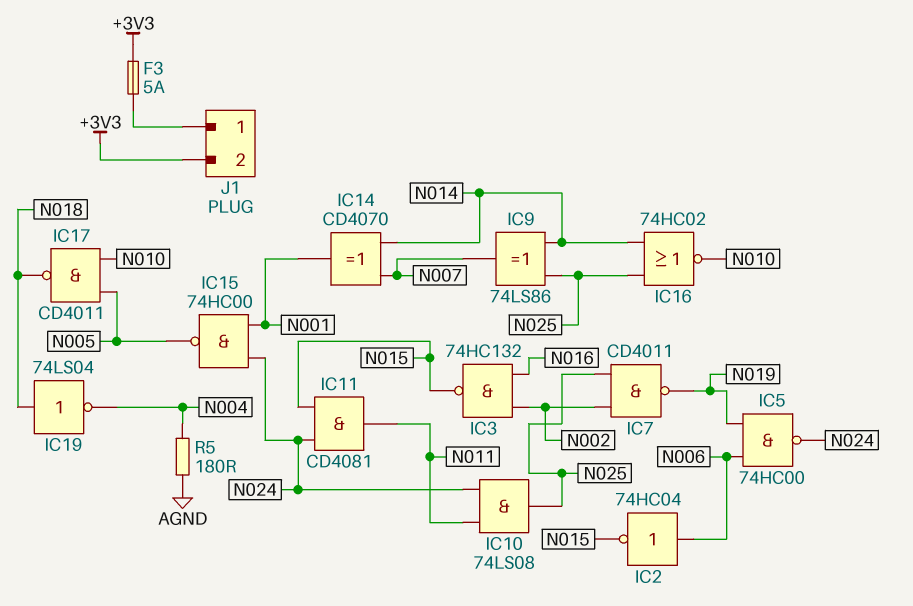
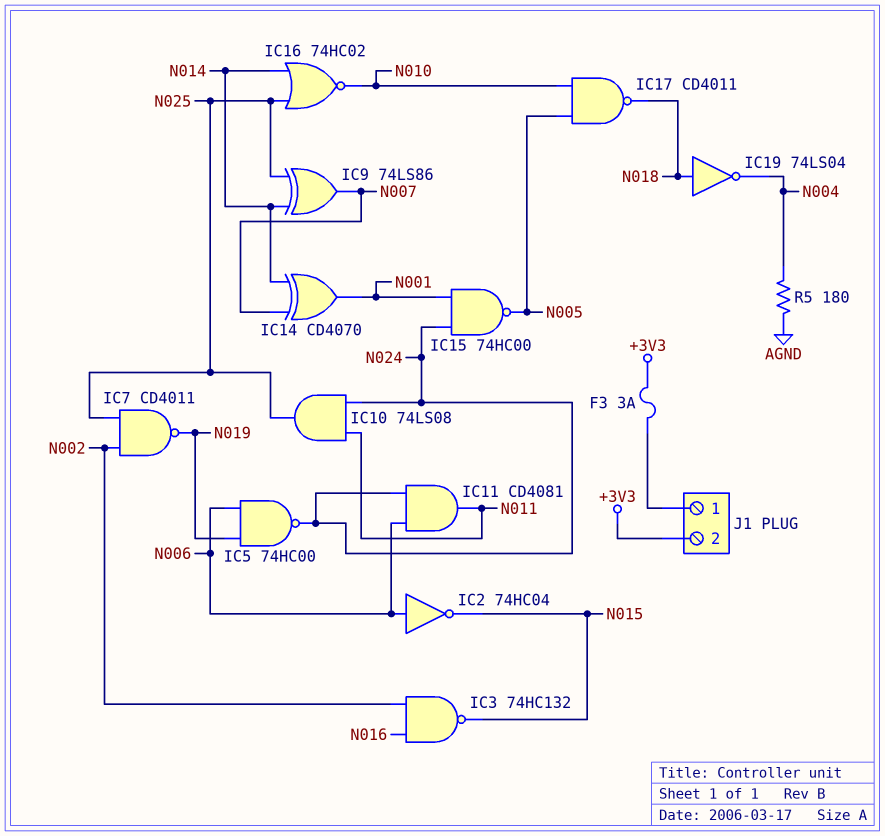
F3: 5A (+3V3, J1/1) -> 3A (+3V3, J1/1)
IC11: AND CD4081 (in N015, in N024, out N011) -> AND CD4081 (in N006, in N024, out N011)

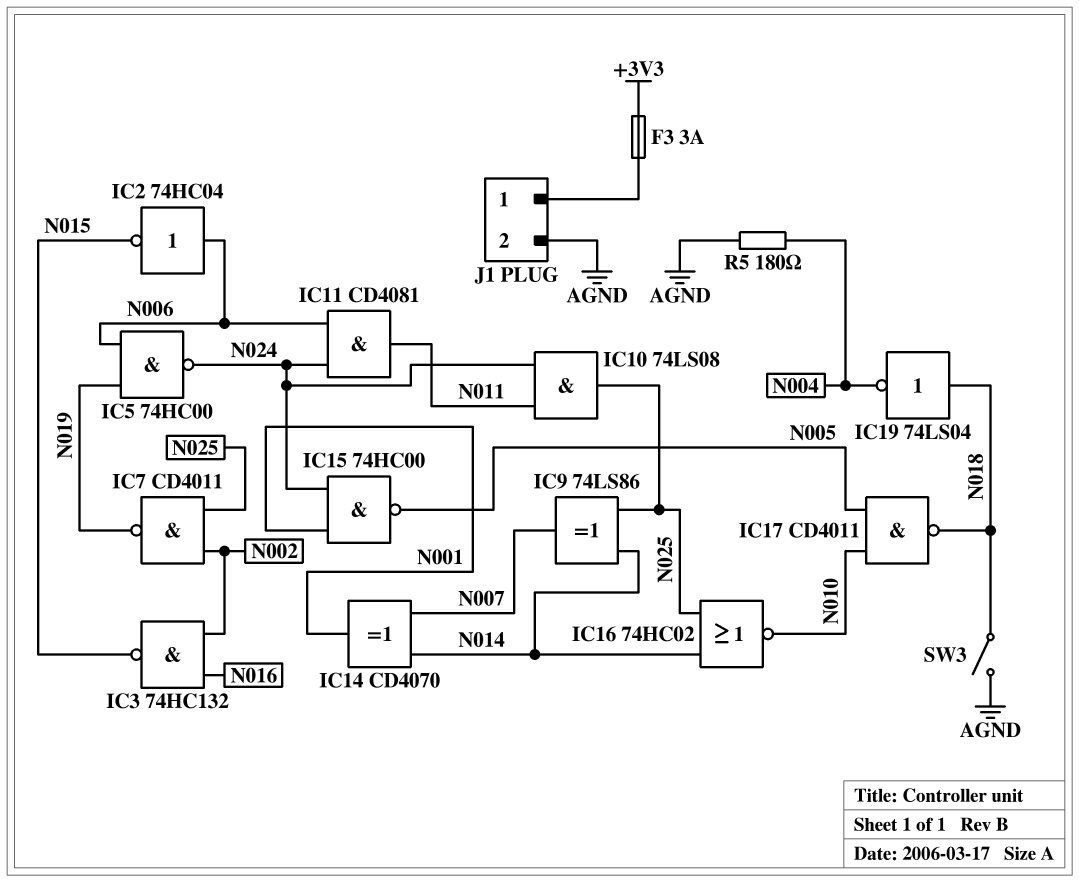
J1 pin 2: +3V3 -> AGND
SW3: none -> switch (AGND, N018)

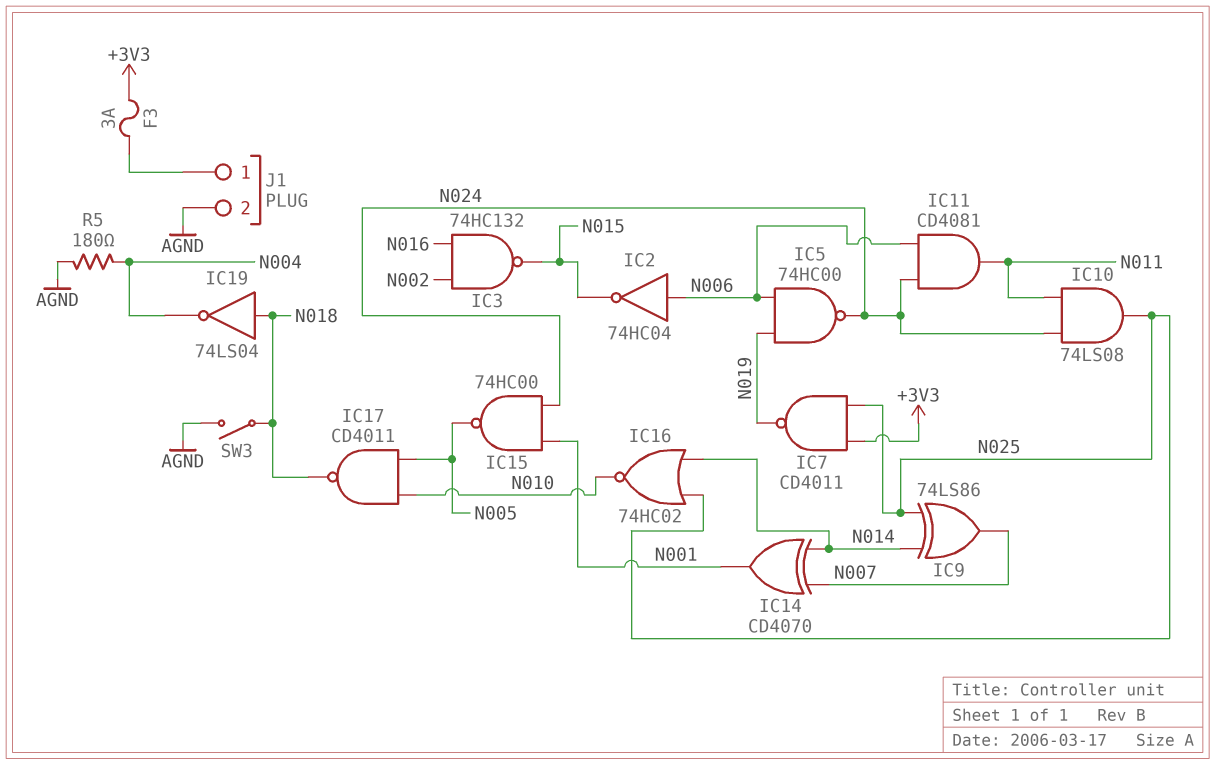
IC7: NAND CD4011 (in N002, in N025, out N019) -> NAND CD4011 (in +3V3, in N025, out N019)

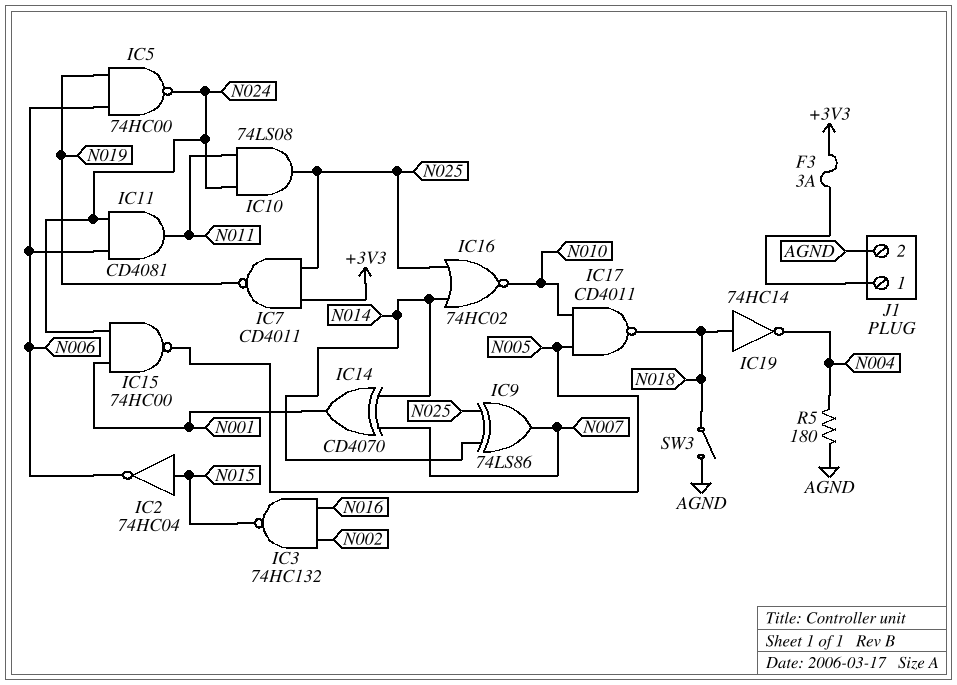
IC2: NOT 74HC04 (in N006, out N015) -> NOT 74HC04 (in N015, out N006)
IC19: NOT 74LS04 (in N018, out N004) -> NOT 74HC14 (in N018, out N004)

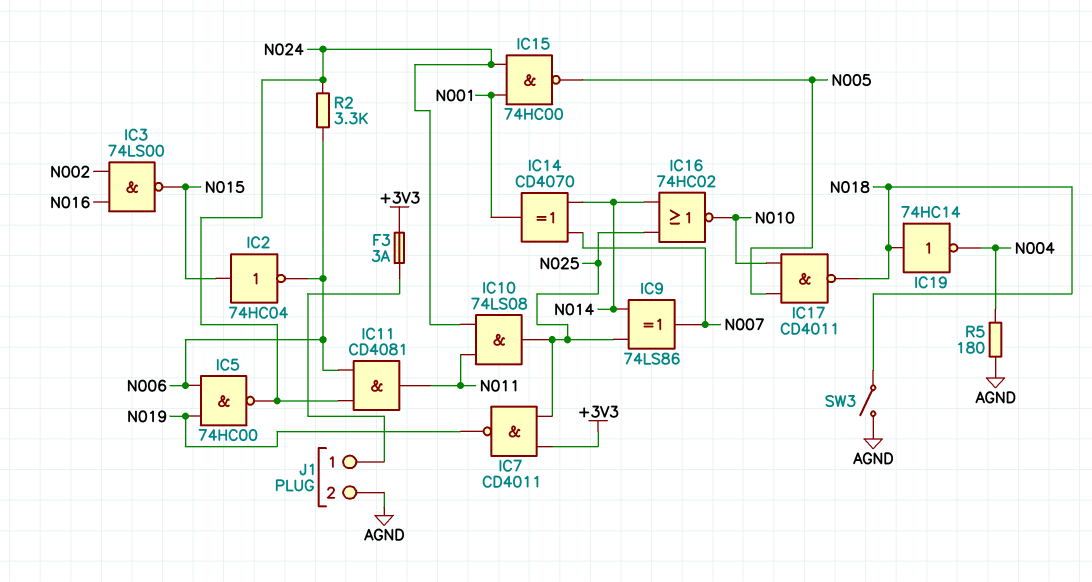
IC3: NAND 74HC132 (in N002, in N016, out N015) -> NAND 74LS00 (in N002, in N016, out N015)
R2: none -> 3.3k (N006, N024)

